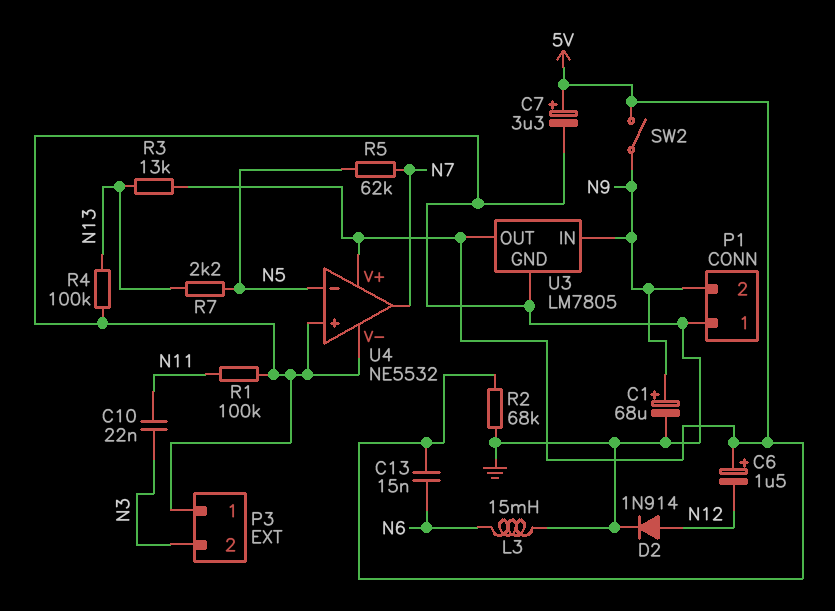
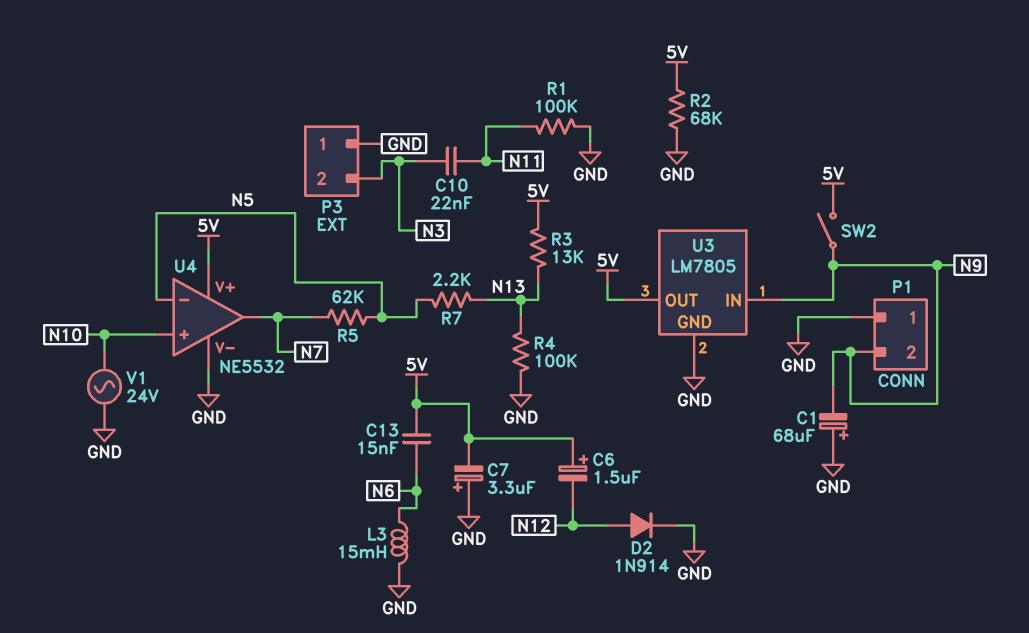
C1: 68uF (plus N9, minus GND) -> 68uF (plus GND, minus N9)
C7: 3.3uF (plus 5V, minus GND) -> 3.3uF (plus GND, minus 5V)
U4 pin in+: GND -> N10
V1: none -> AC 24V (GND, N10)

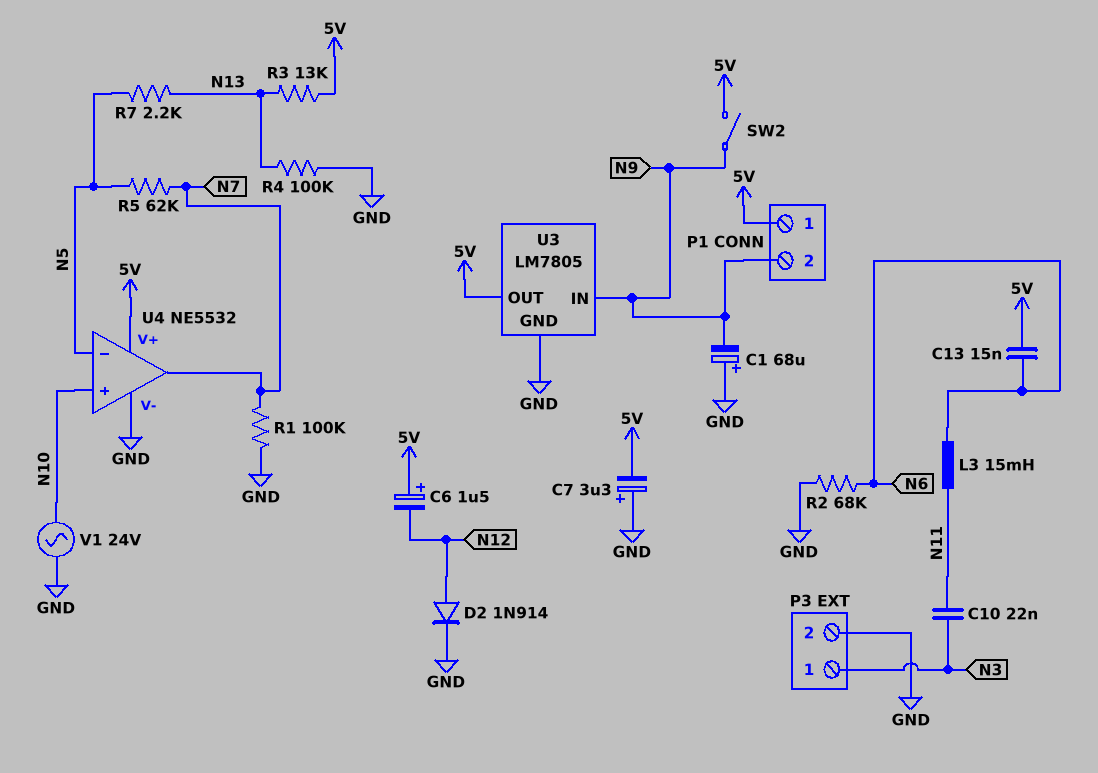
L3: 15mH (GND, N6) -> 15mH (N6, N11)
P1 pin 1: GND -> 5V
P3 pin 1: GND -> N3
P3 pin 2: N3 -> GND
R1: 100k (GND, N11) -> 100k (GND, N7)
R2: 68k (5V, GND) -> 68k (GND, N6)

